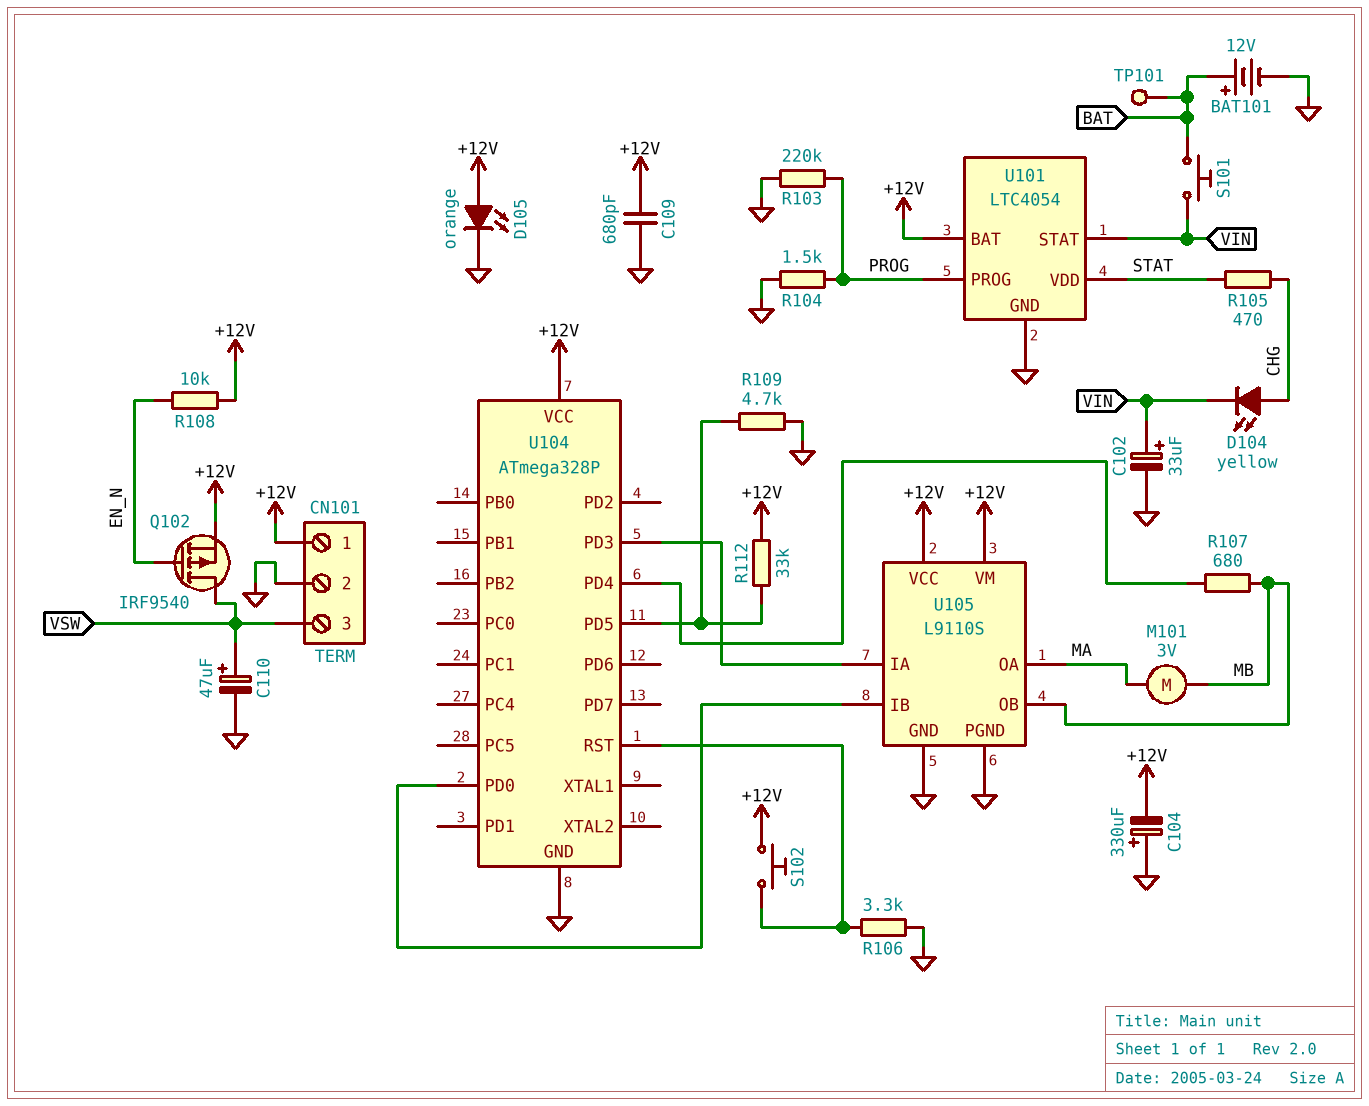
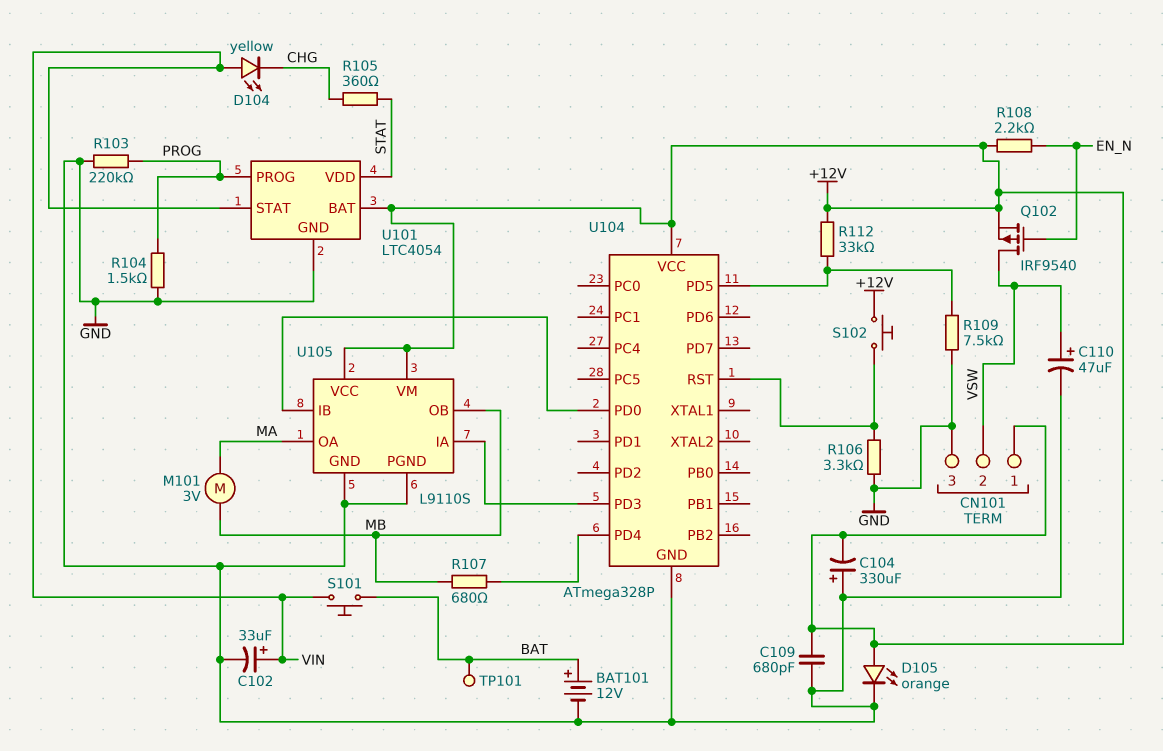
CN101 pin 2: GND -> VSW
CN101 pin 3: VSW -> GND
D104: LED yellow (A CHG, K VIN) -> LED yellow (A VIN, K CHG)
R105: 470 (CHG, STAT) -> 360 (CHG, STAT)
R108: 10k (+12V, EN_N) -> 2.2k (+12V, EN_N)
R109: 4.7k (GND, U104/PD5) -> 7.5k (GND, U104/PD5)

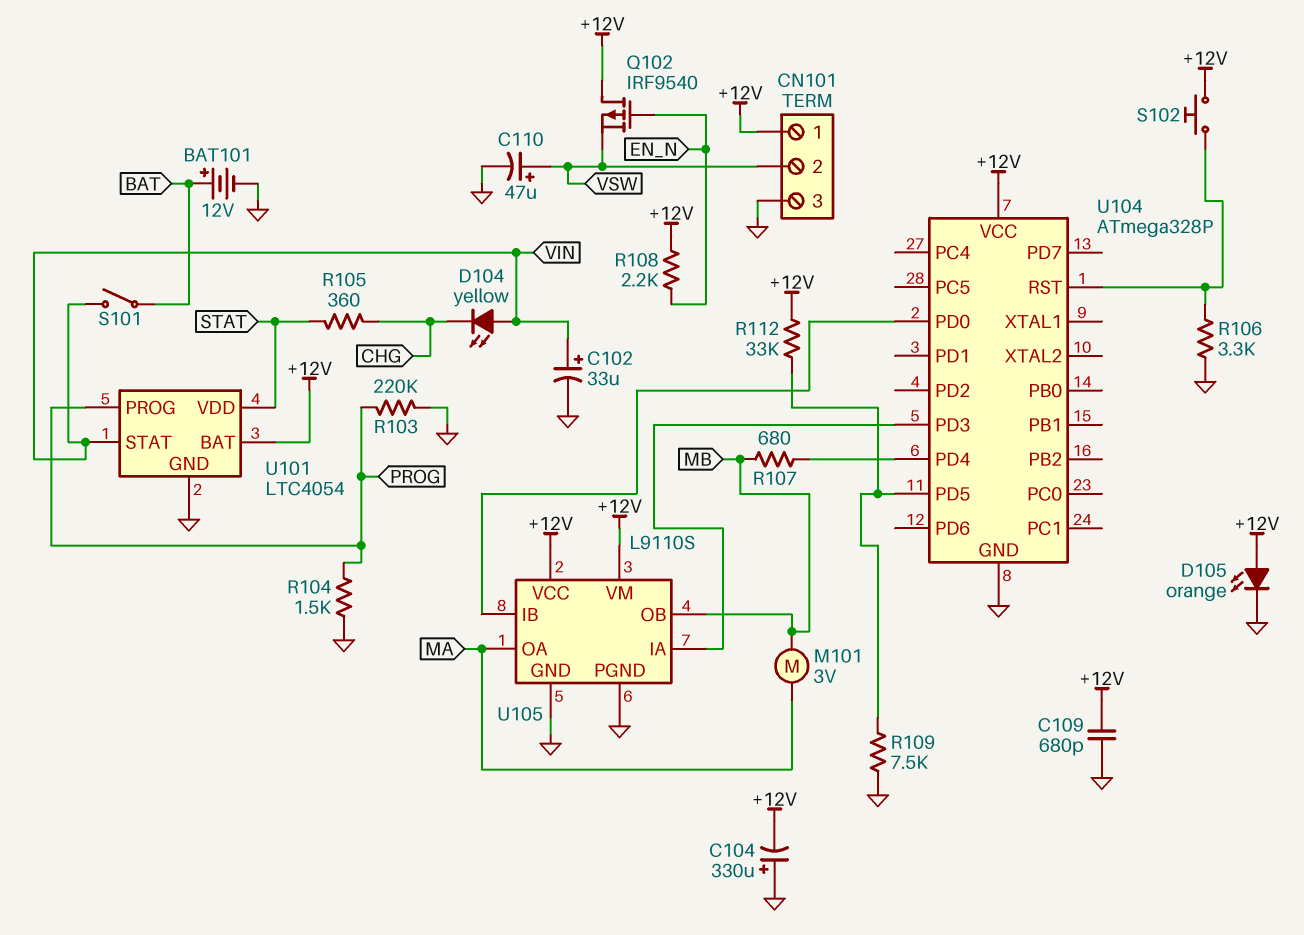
Q102: PMOS IRF9540 (G EN_N, D VSW, S +12V) -> PMOS IRF9540 (G EN_N, D +12V, S VSW)
S101: button (BAT, VIN) -> switch (BAT, VIN)
TP101: test point (BAT) -> none

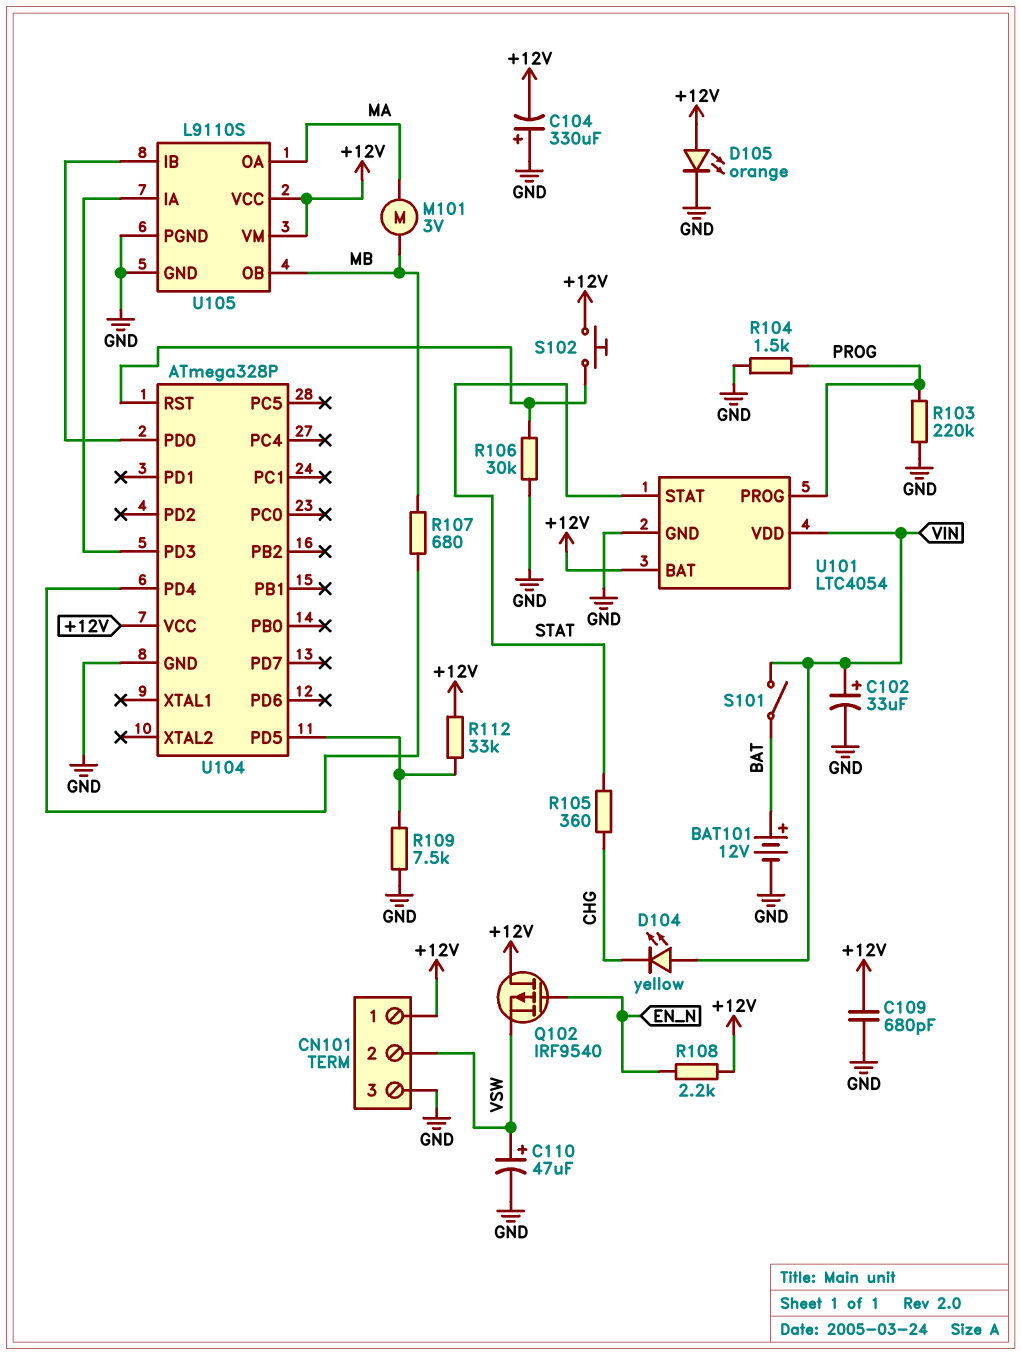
R106: 3.3k (GND, U104/RST) -> 30k (GND, U104/RST)
U101 pin STAT: VIN -> STAT
U101 pin VDD: STAT -> VIN

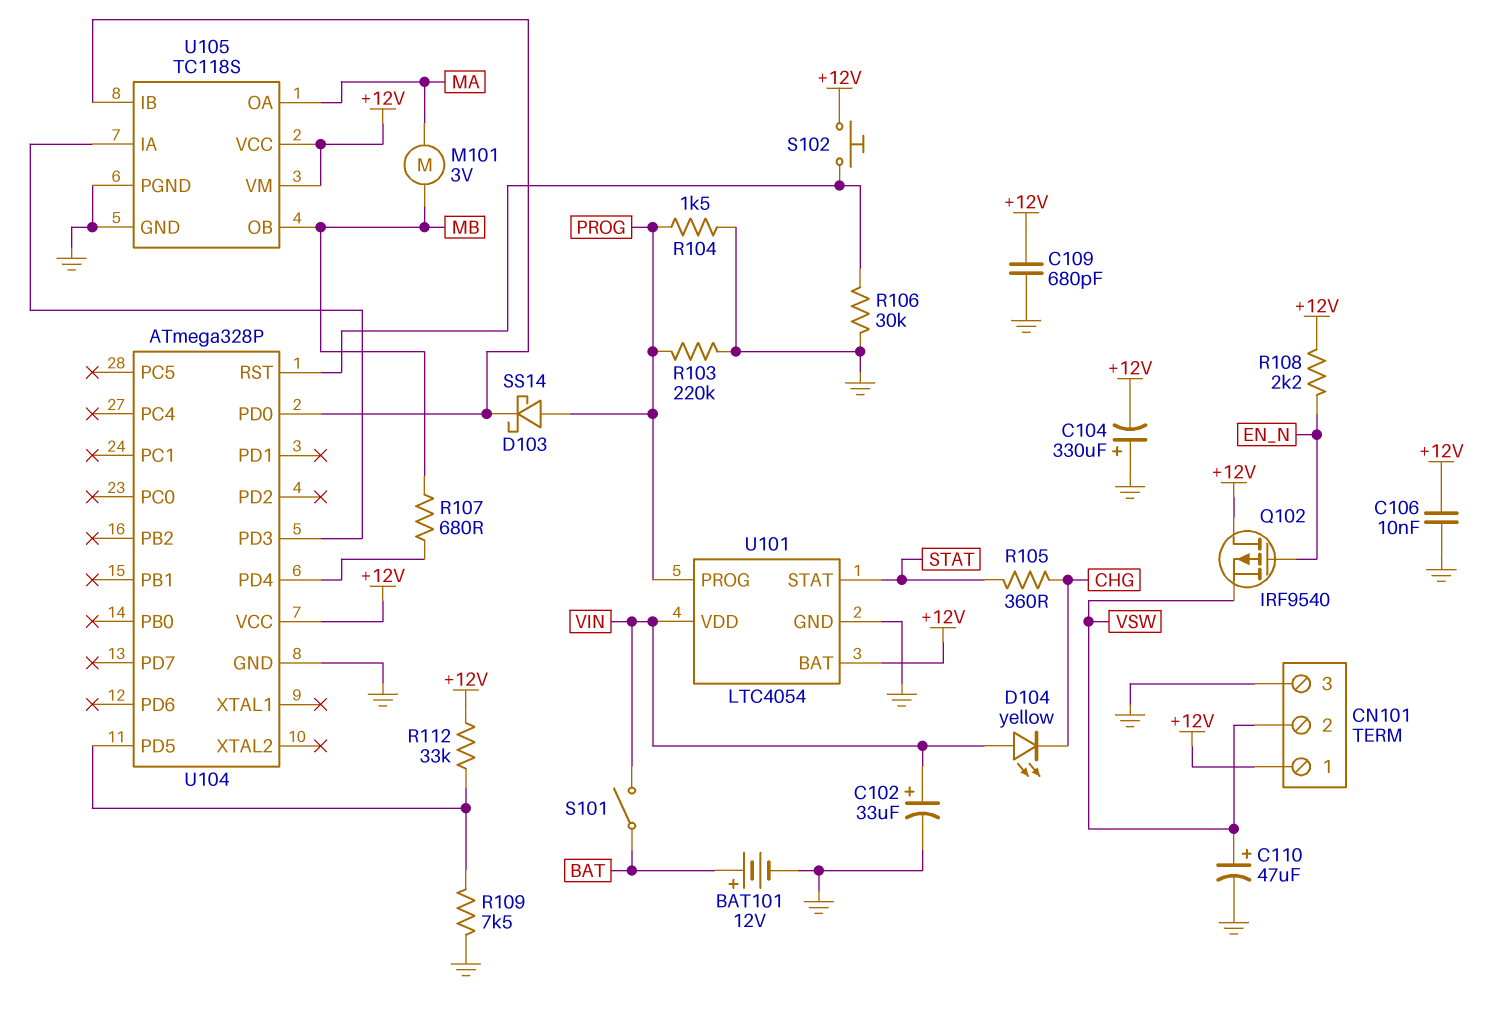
C106: none -> 10nF (+12V, GND)
D103: none -> schottky SS14 (A PROG, K U104/PD0)
D105: LED orange (A +12V, K GND) -> none
U105: L9110S -> TC118S

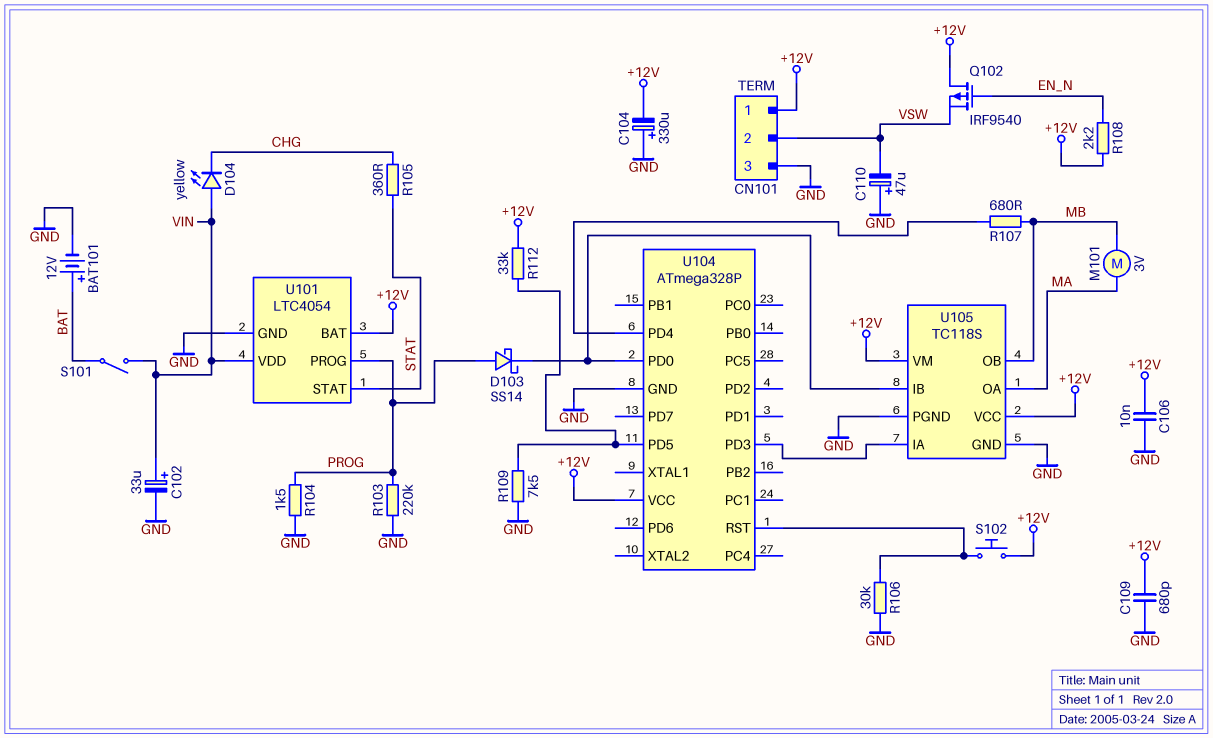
C110: 47uF (plus VSW, minus GND) -> 47uF (plus GND, minus VSW)

